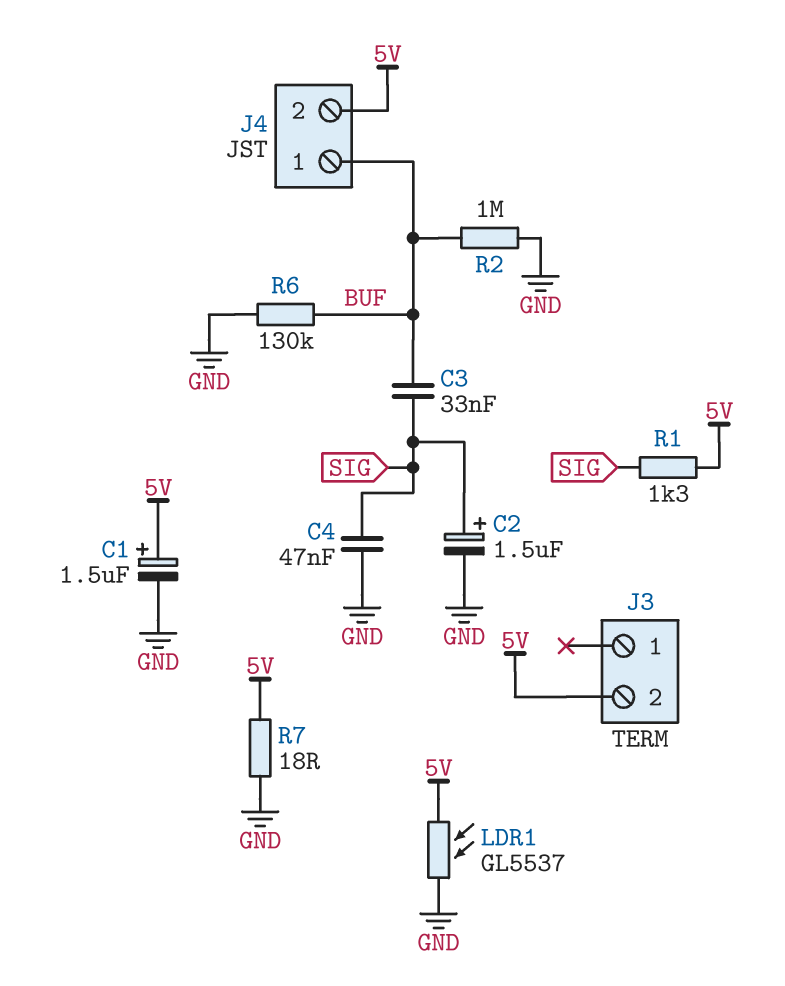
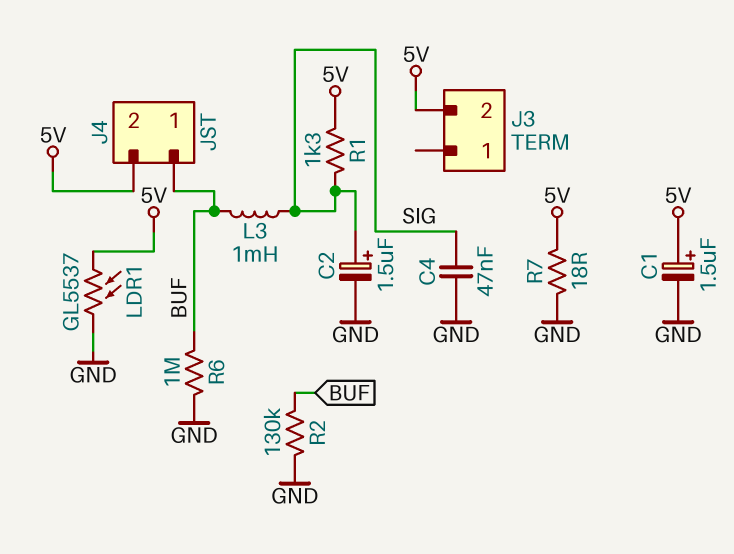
C3: 33nF (BUF, SIG) -> none
L3: none -> 1mH (BUF, SIG)
R2: 1M (BUF, GND) -> 130k (BUF, GND)
R6: 130k (BUF, GND) -> 1M (BUF, GND)

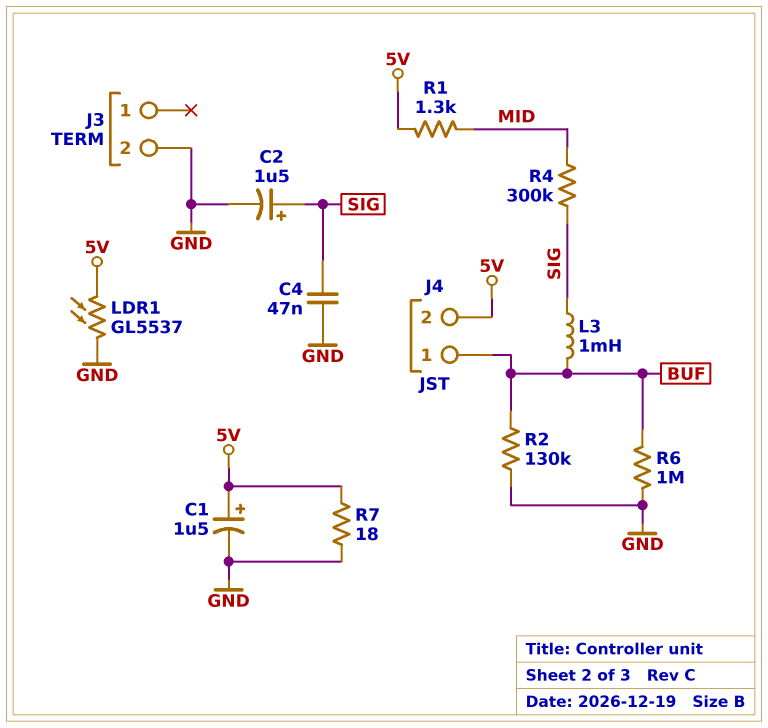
J3 pin 2: 5V -> GND
R1: 1.3k (5V, SIG) -> 1.3k (5V, MID)
R4: none -> 300k (MID, SIG)

